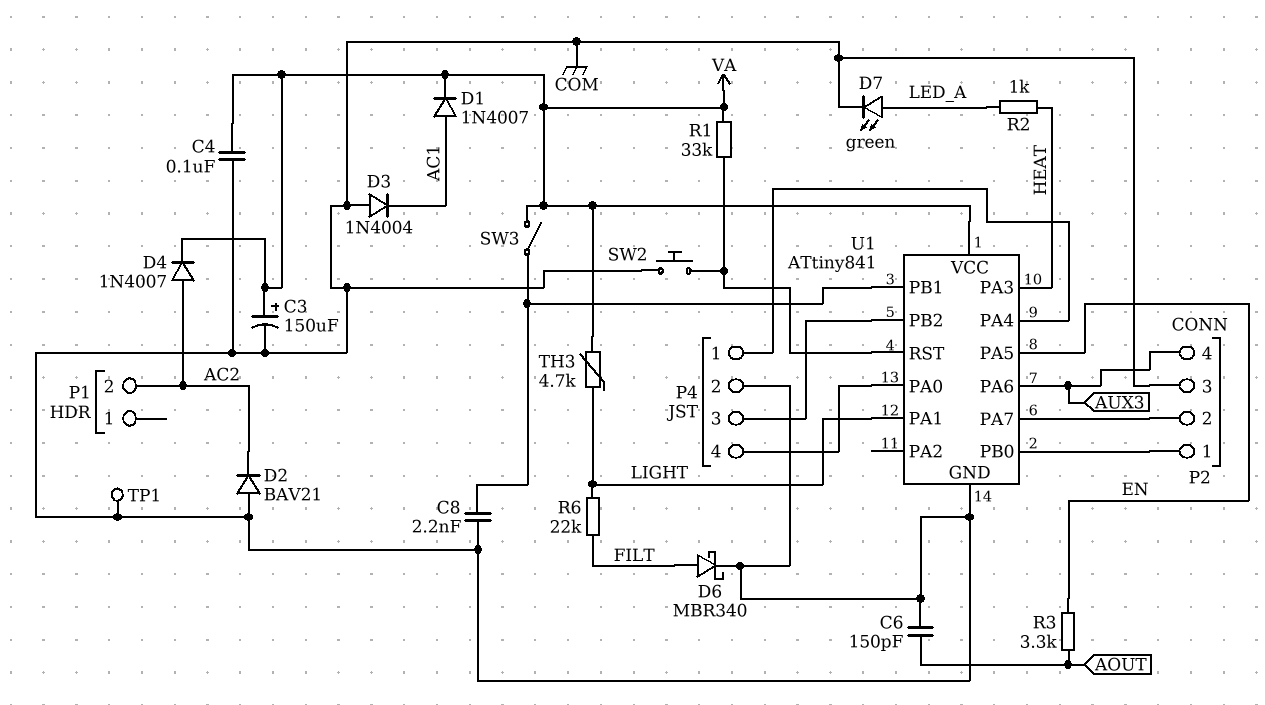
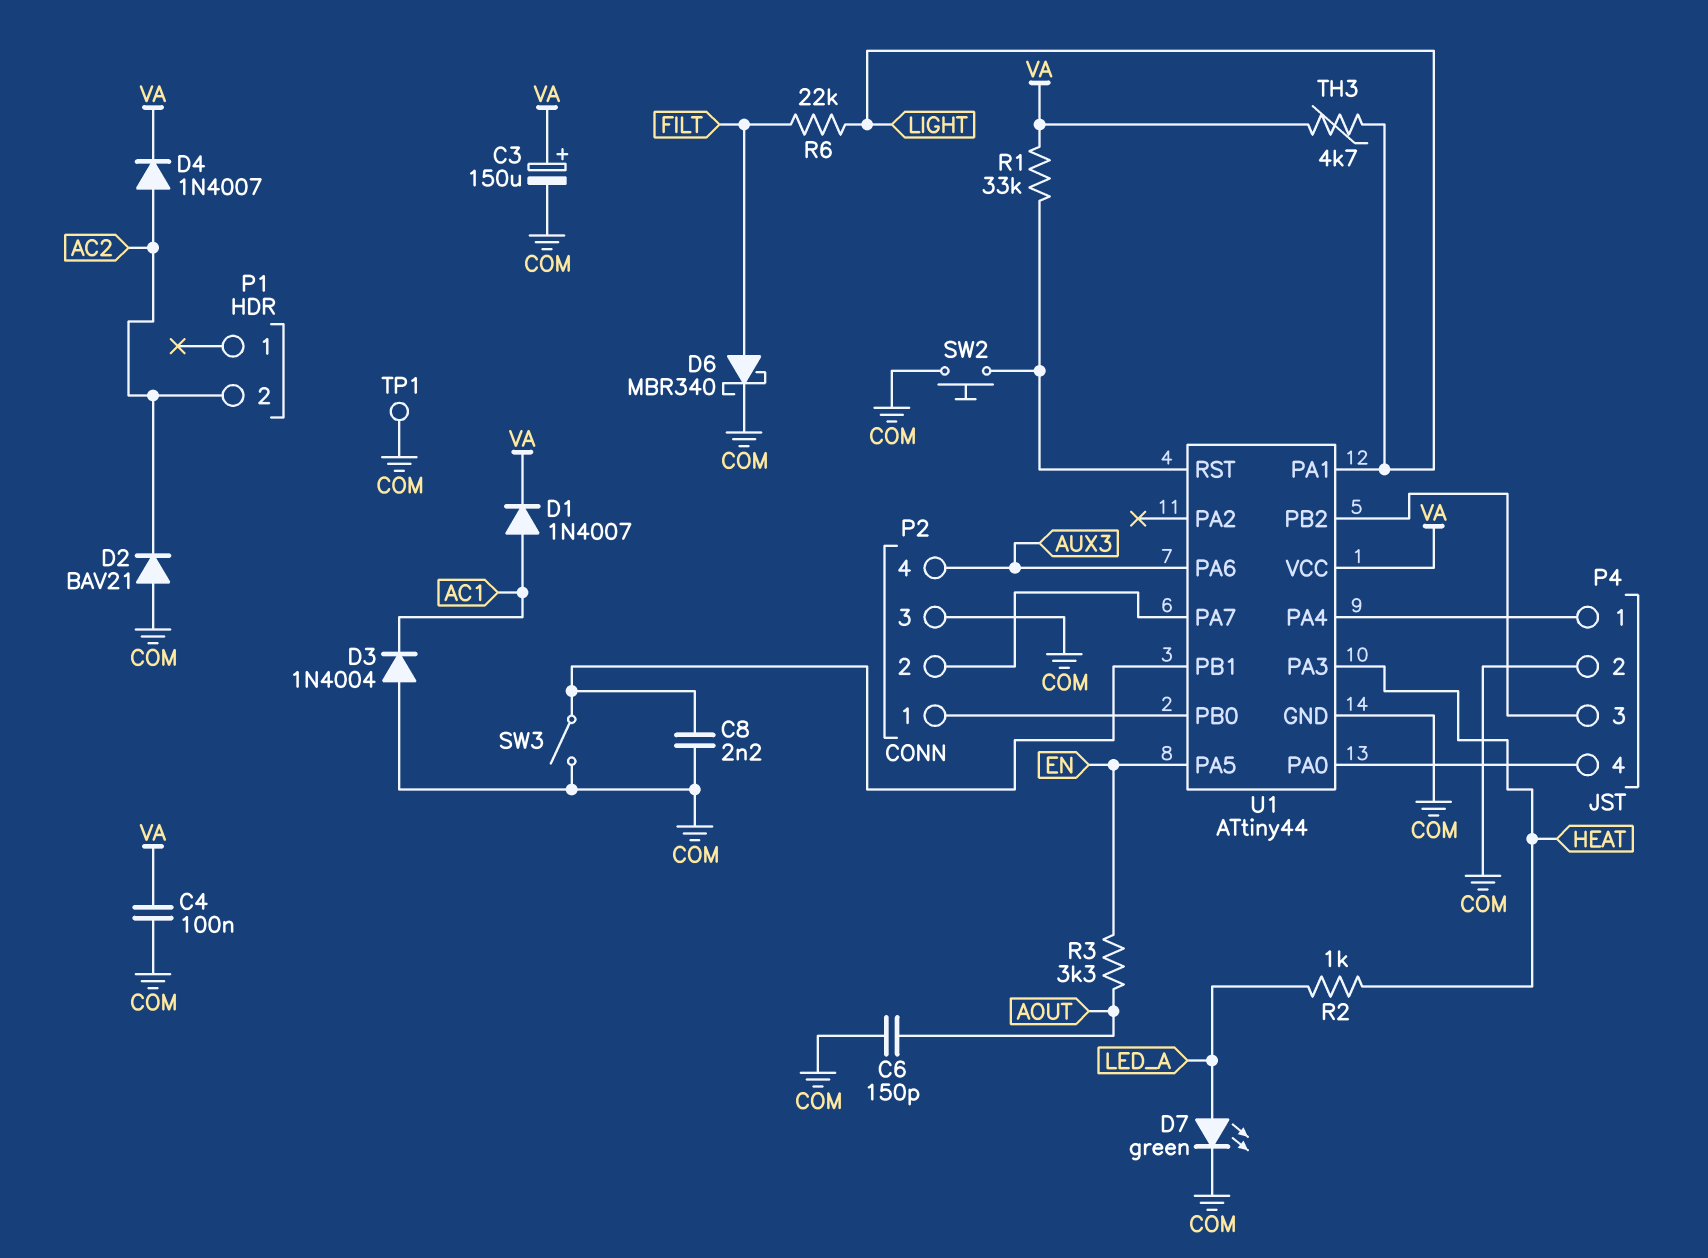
SW3: switch (U1/PB1, VA) -> switch (COM, U1/PB1)
U1: ATtiny841 -> ATtiny44

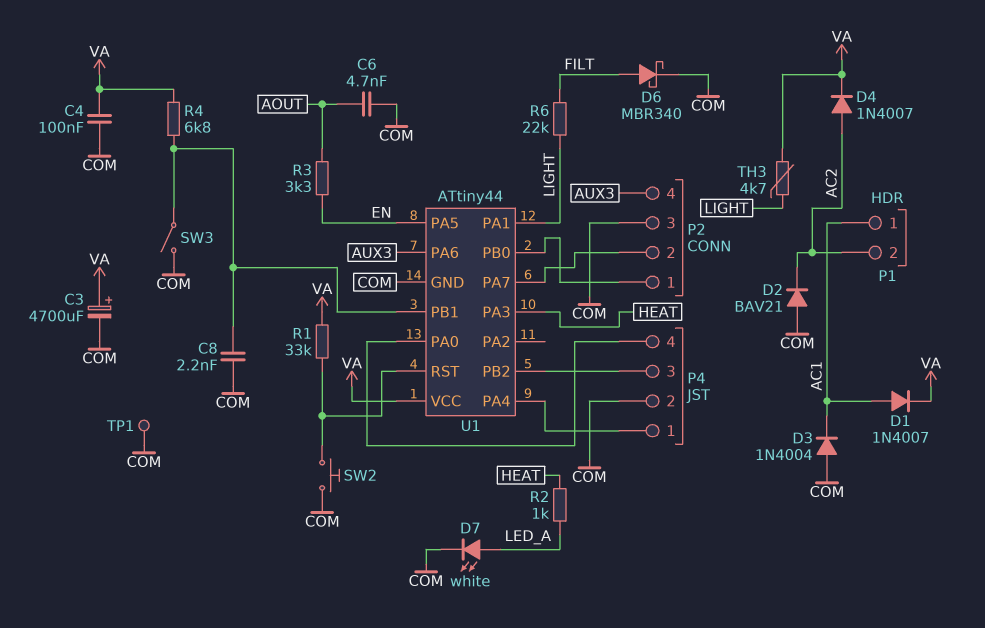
C3: 150uF (plus VA, minus COM) -> 4700uF (plus VA, minus COM)
C6: 150pF (AOUT, COM) -> 4.7nF (AOUT, COM)
D7: LED green (A LED_A, K COM) -> LED white (A LED_A, K COM)
P1 pin 1: none -> AC1
R4: none -> 6.8k (U1/PB1, VA)

